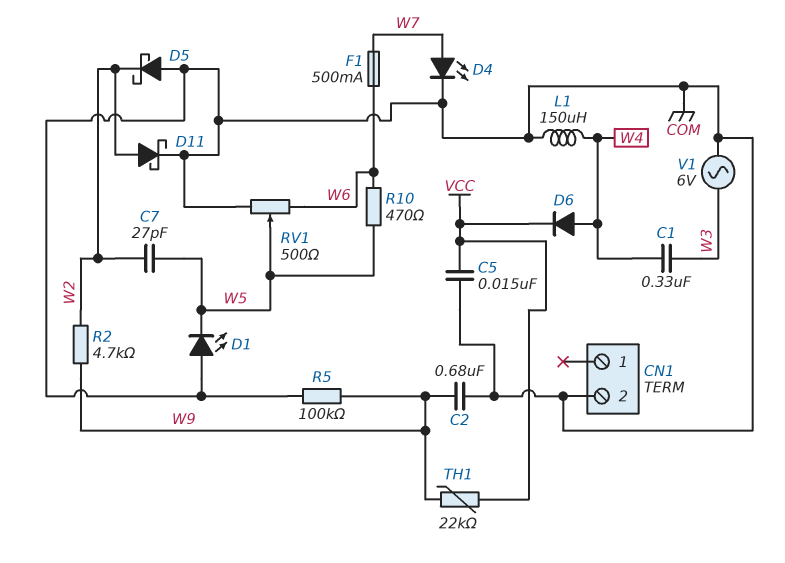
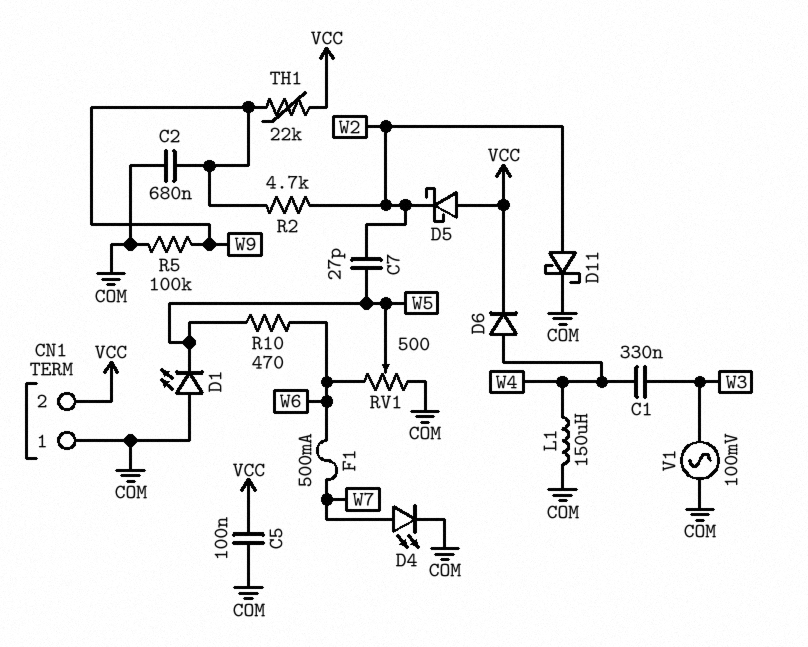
C5: 15nF (COM, VCC) -> 100nF (COM, VCC)
CN1 pin 1: none -> COM
CN1 pin 2: COM -> VCC
D5: schottky (A COM, K W2) -> schottky (A VCC, K W2)
V1: AC 6V (COM, W3) -> AC 100mV (COM, W3)

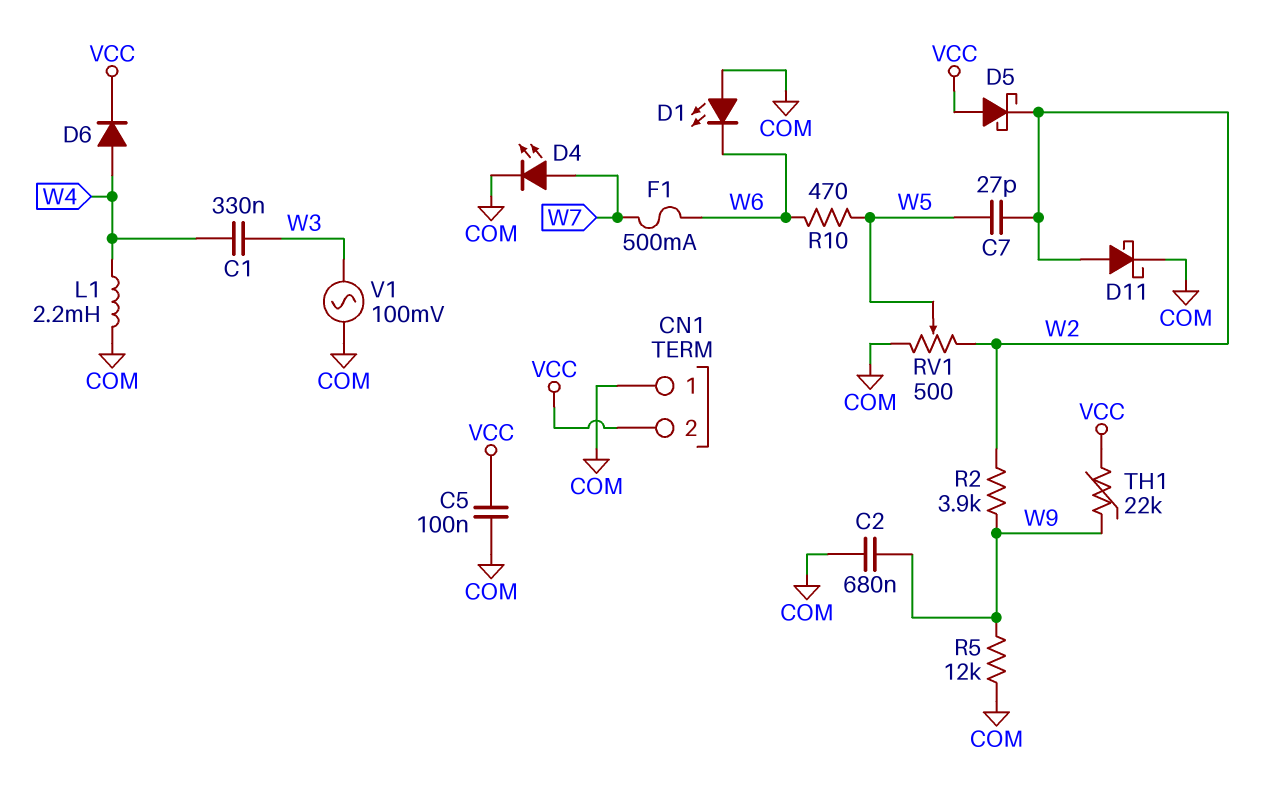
D1: LED (A COM, K W5) -> LED (A COM, K W6)
L1: 150uH (COM, W4) -> 2.2mH (COM, W4)
R2: 4.7k (W2, W9) -> 3.9k (W2, W9)
R5: 100k (COM, W9) -> 12k (COM, W9)
RV1: 500 (COM, W6, wiper W5) -> 500 (COM, W2, wiper W5)

